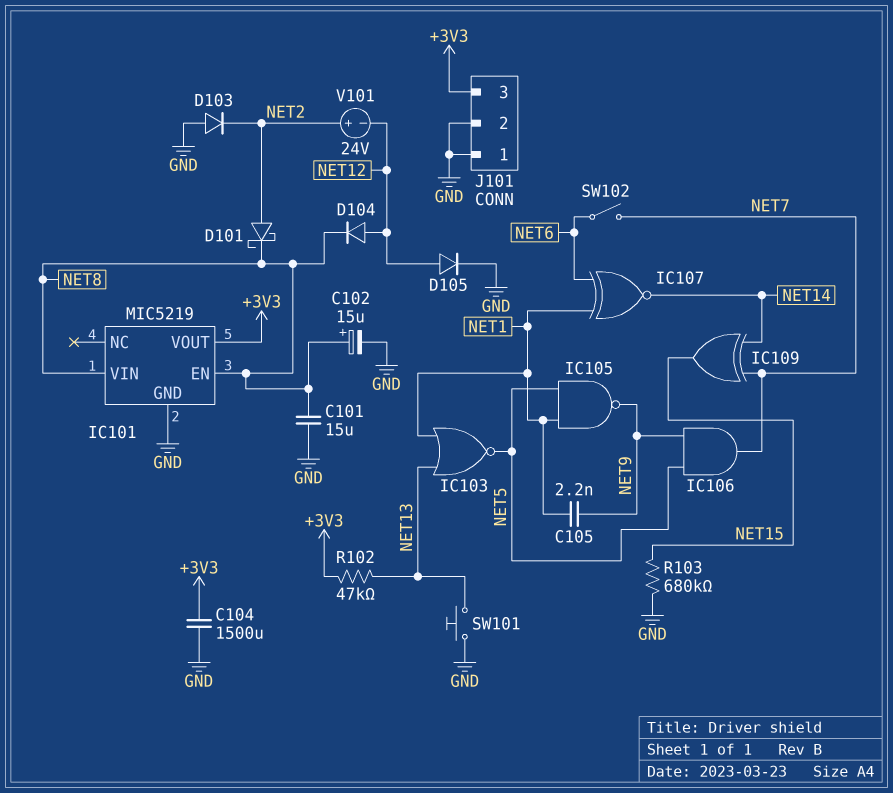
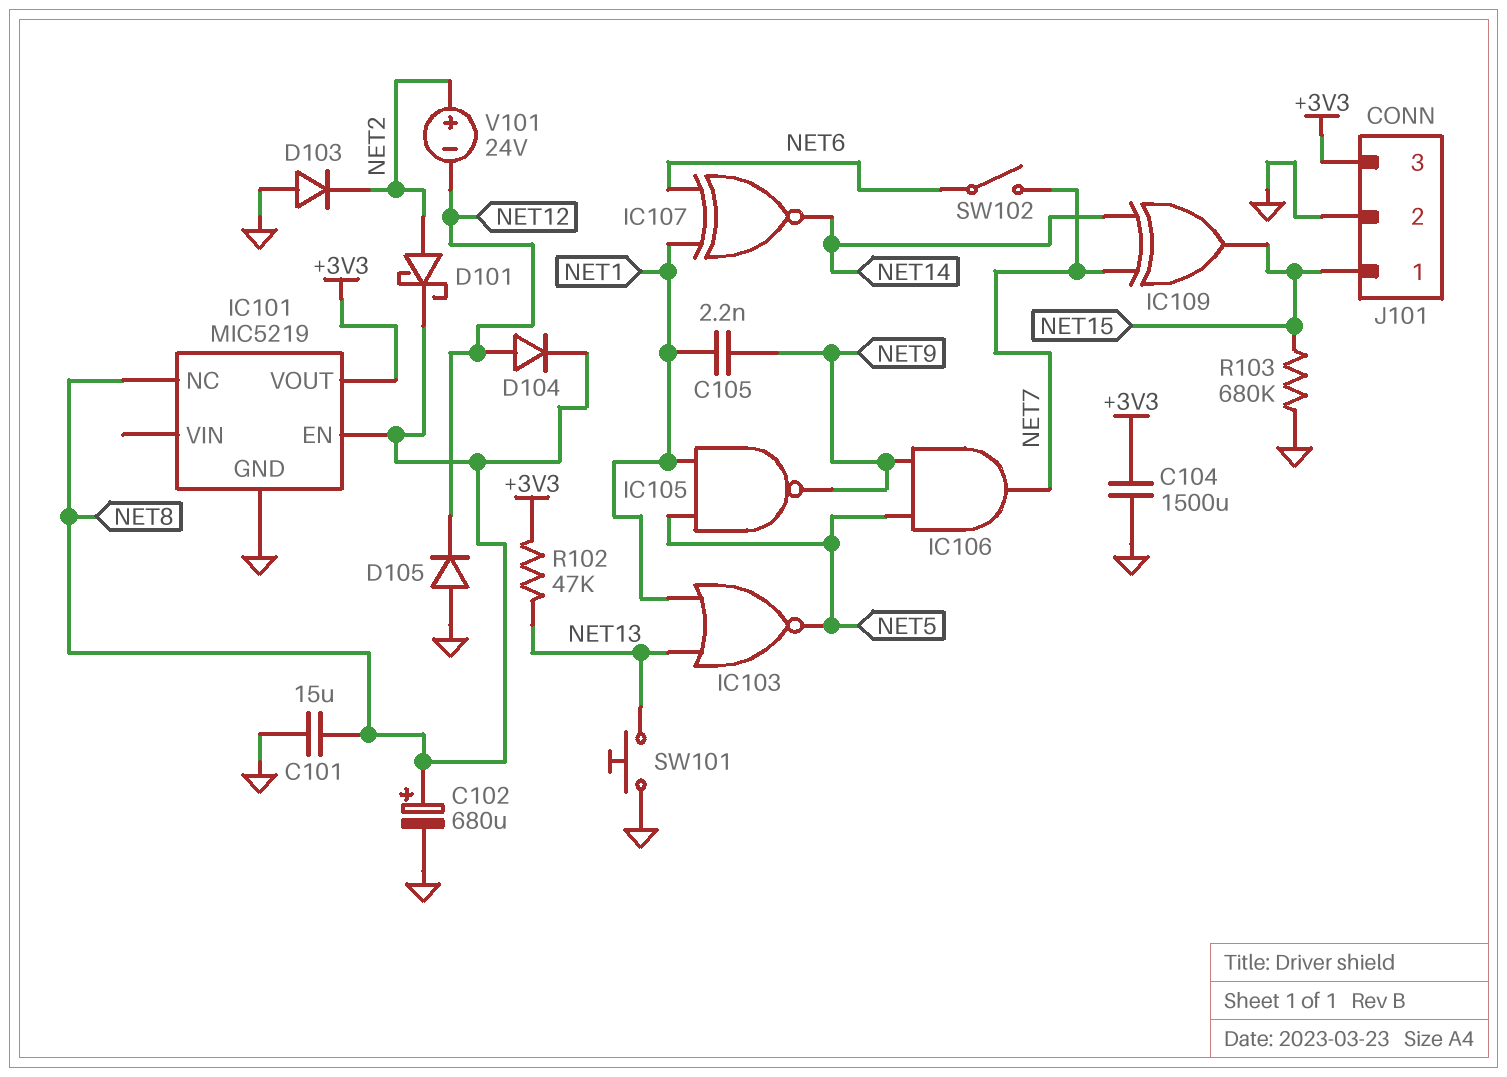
C102: 15uF (plus NET8, minus GND) -> 680uF (plus NET8, minus GND)
D105: diode (A NET12, K GND) -> diode (A GND, K NET12)
IC101 pin NC: none -> NET8
IC101 pin VIN: NET8 -> none
J101 pin 1: GND -> NET15

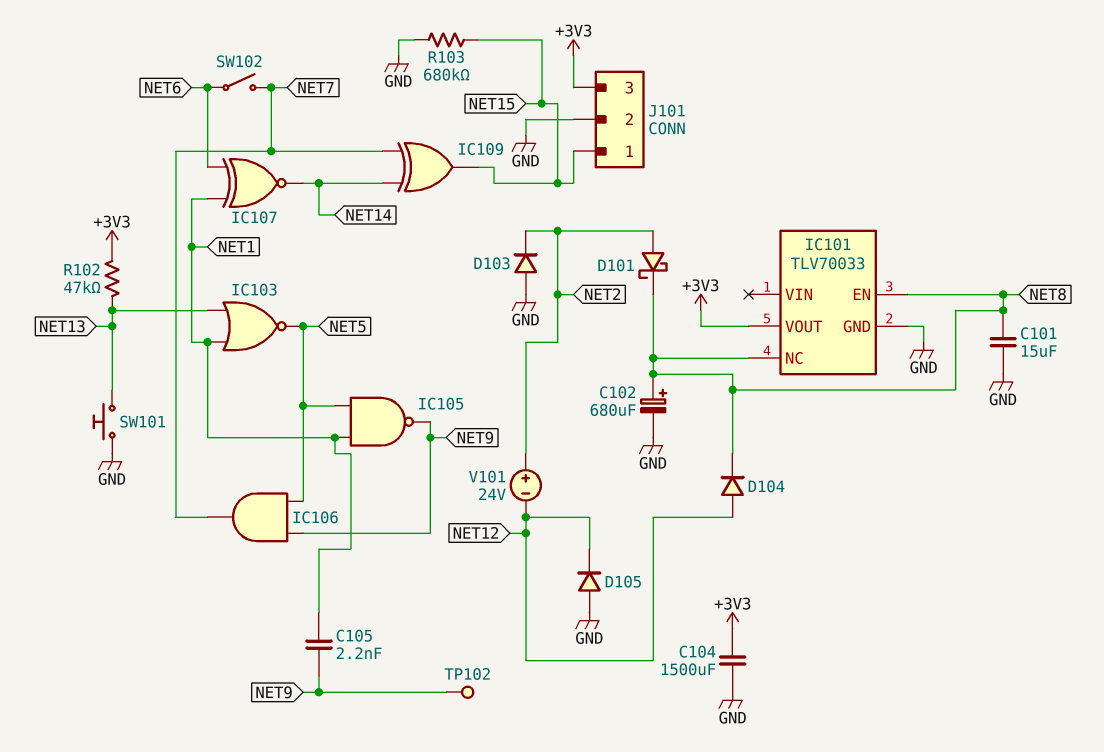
IC101: MIC5219 -> TLV70033
TP102: none -> test point (NET9)

